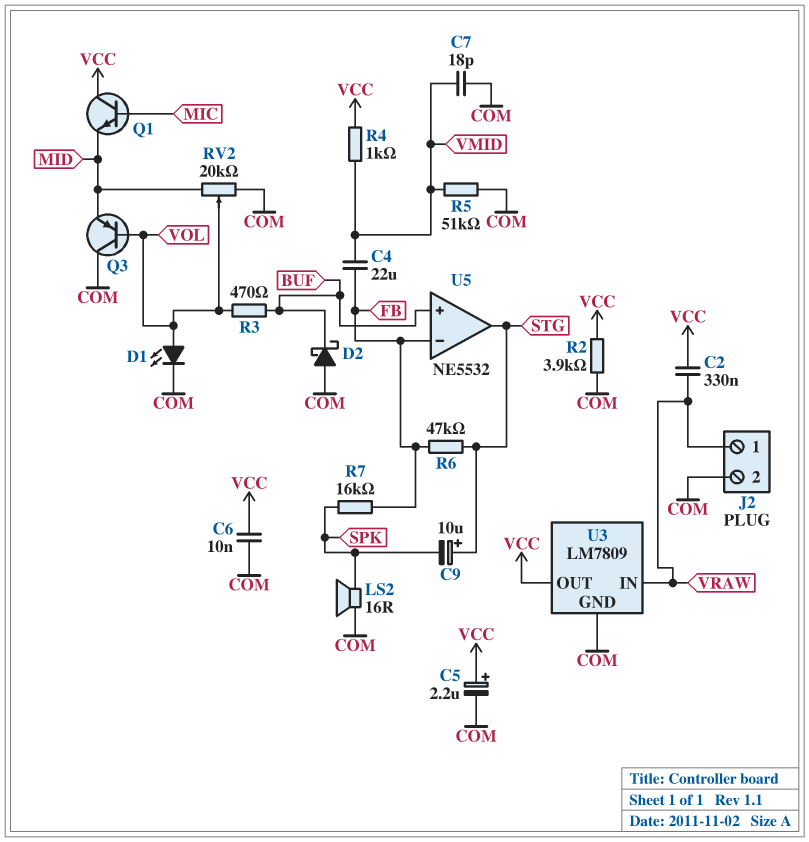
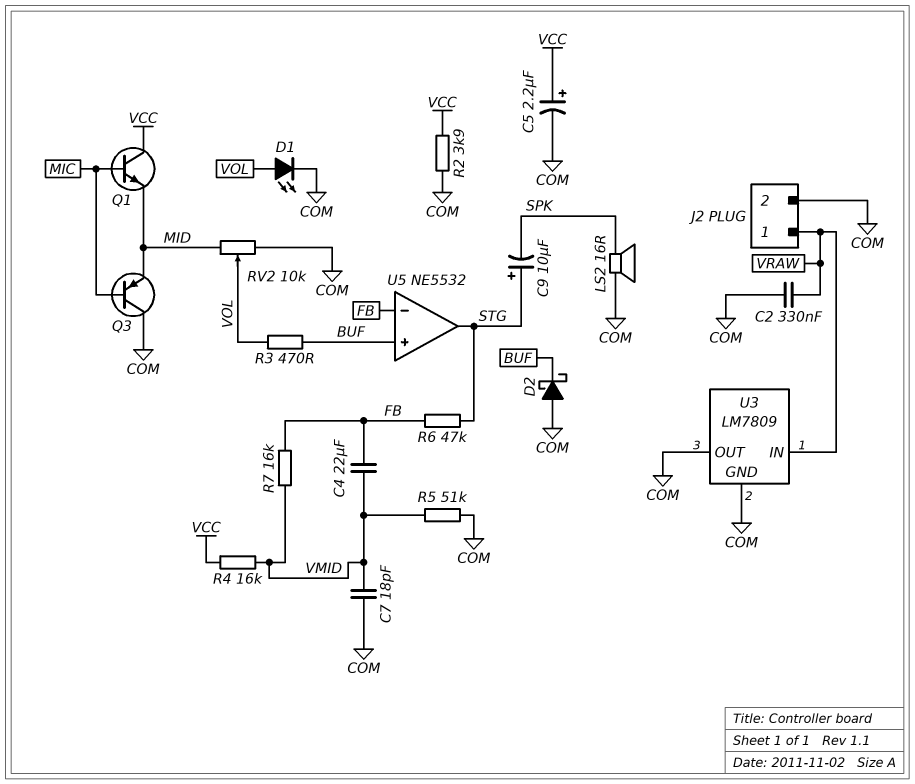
C2: 330nF (VCC, VRAW) -> 330nF (COM, VRAW)
C6: 10nF (COM, VCC) -> none
Q3: PNP (B VOL, C COM, E MID) -> PNP (B MIC, C COM, E MID)
R4: 1k (VCC, VMID) -> 16k (VCC, VMID)
R7: 16k (FB, SPK) -> 16k (FB, VMID)
RV2: 20k (COM, MID, wiper VOL) -> 10k (COM, MID, wiper VOL)
U3 pin OUT: VCC -> COM

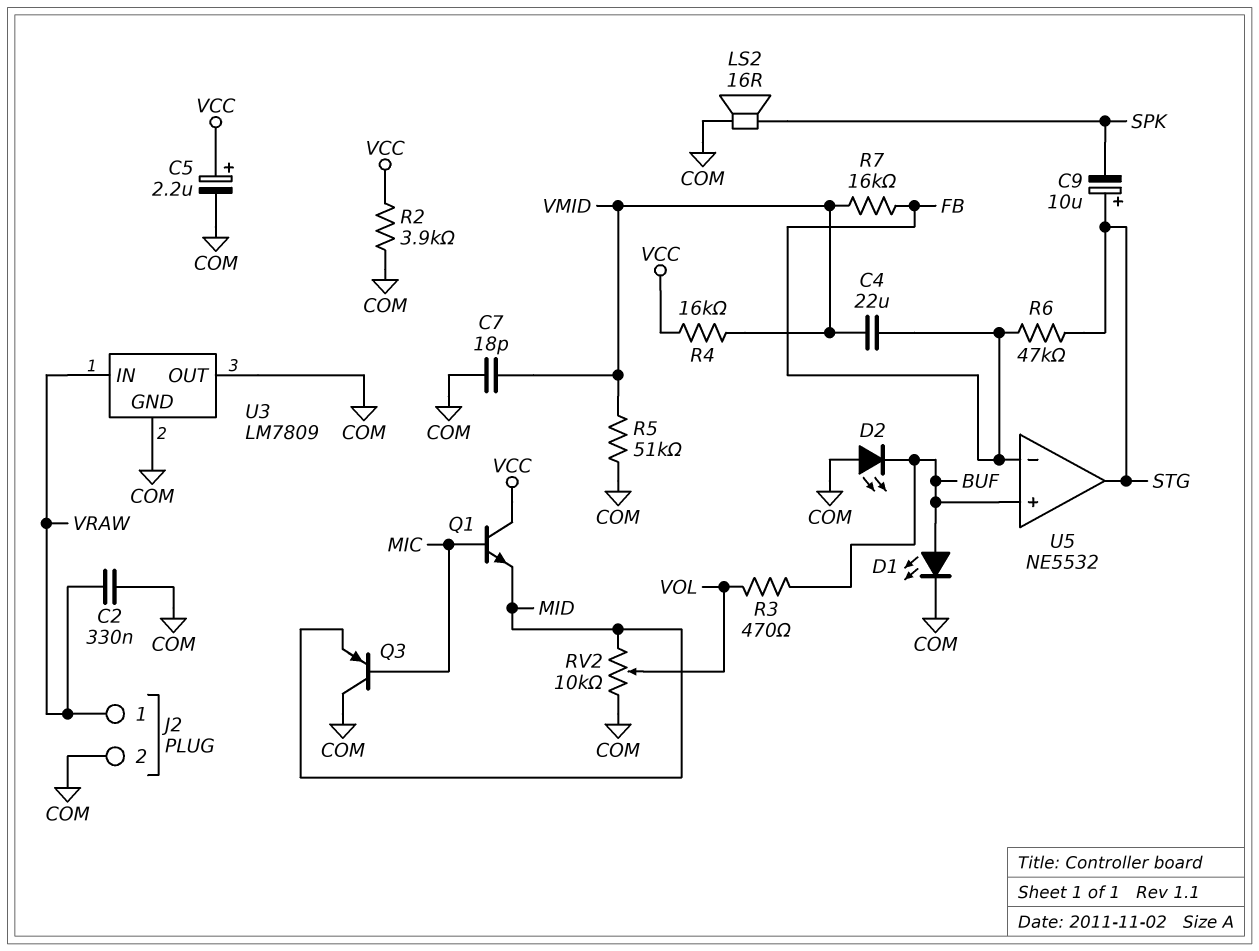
D1: LED (A VOL, K COM) -> LED (A BUF, K COM)
D2: schottky (A COM, K BUF) -> LED (A COM, K BUF)

